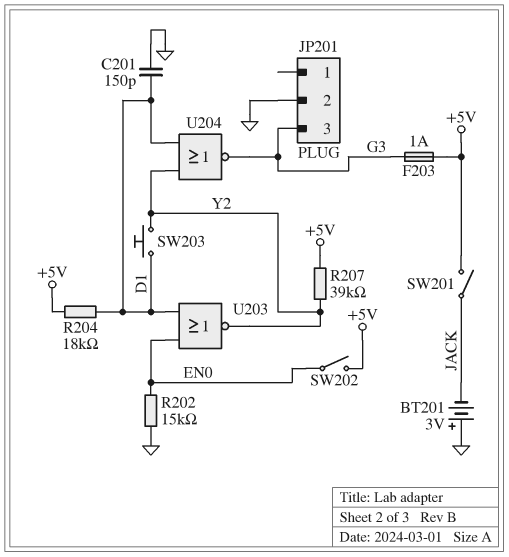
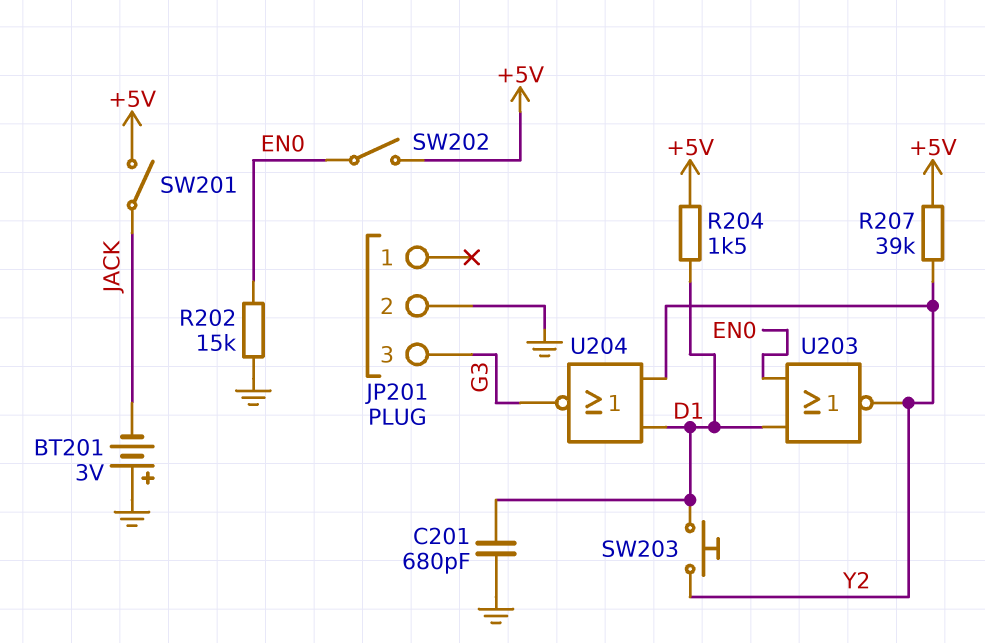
C201: 150pF (D1, GND) -> 680pF (D1, GND)
F203: 1A (+5V, G3) -> none
R204: 18k (+5V, D1) -> 1.5k (+5V, D1)

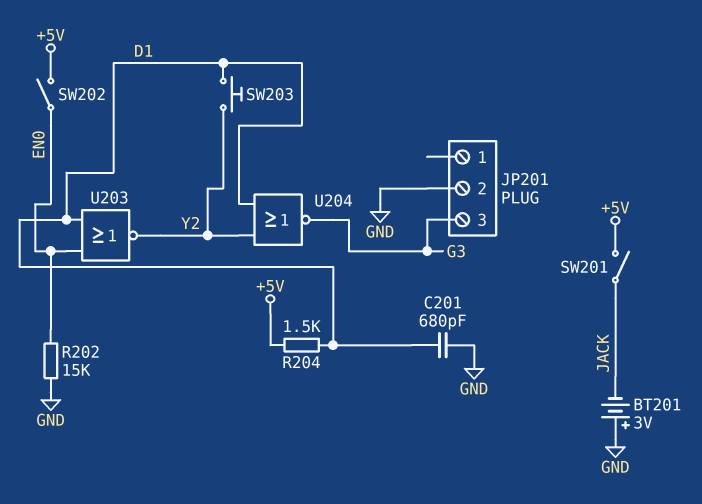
R207: 39k (+5V, Y2) -> none

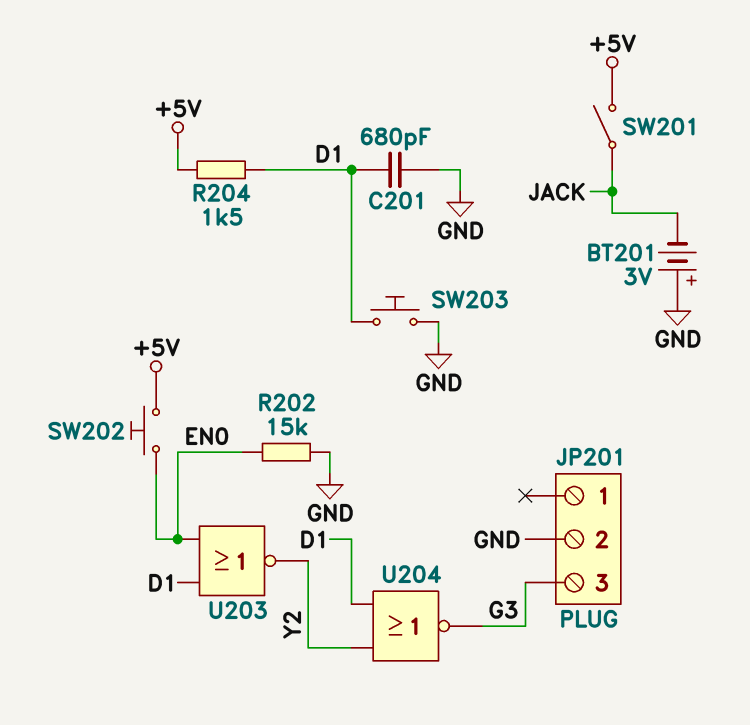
SW202: switch (+5V, EN0) -> button (+5V, EN0)
SW203: button (D1, Y2) -> button (D1, GND)

